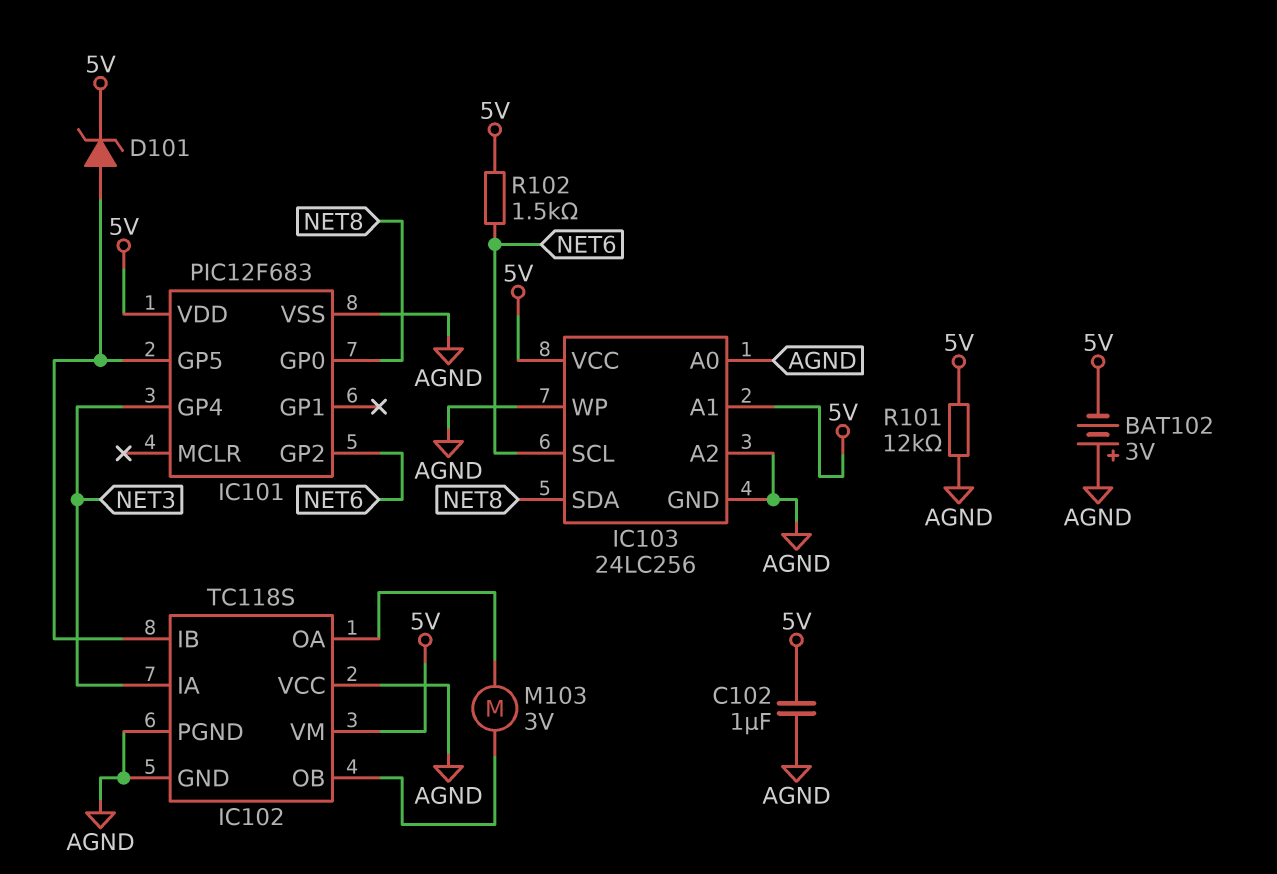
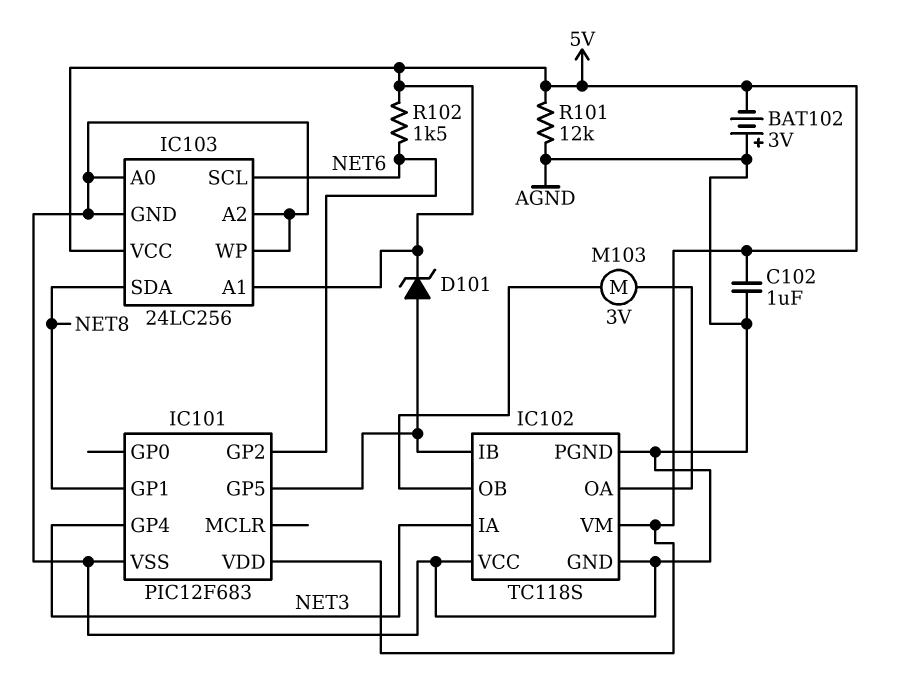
IC101 pin GP0: NET8 -> none
IC101 pin GP1: none -> NET8

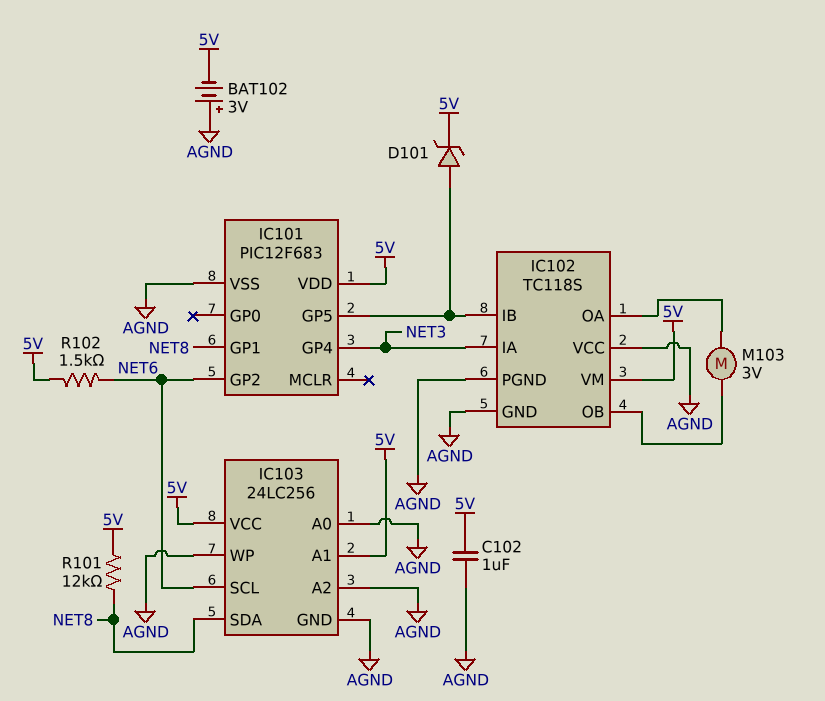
R101: 12k (5V, AGND) -> 12k (5V, NET8)

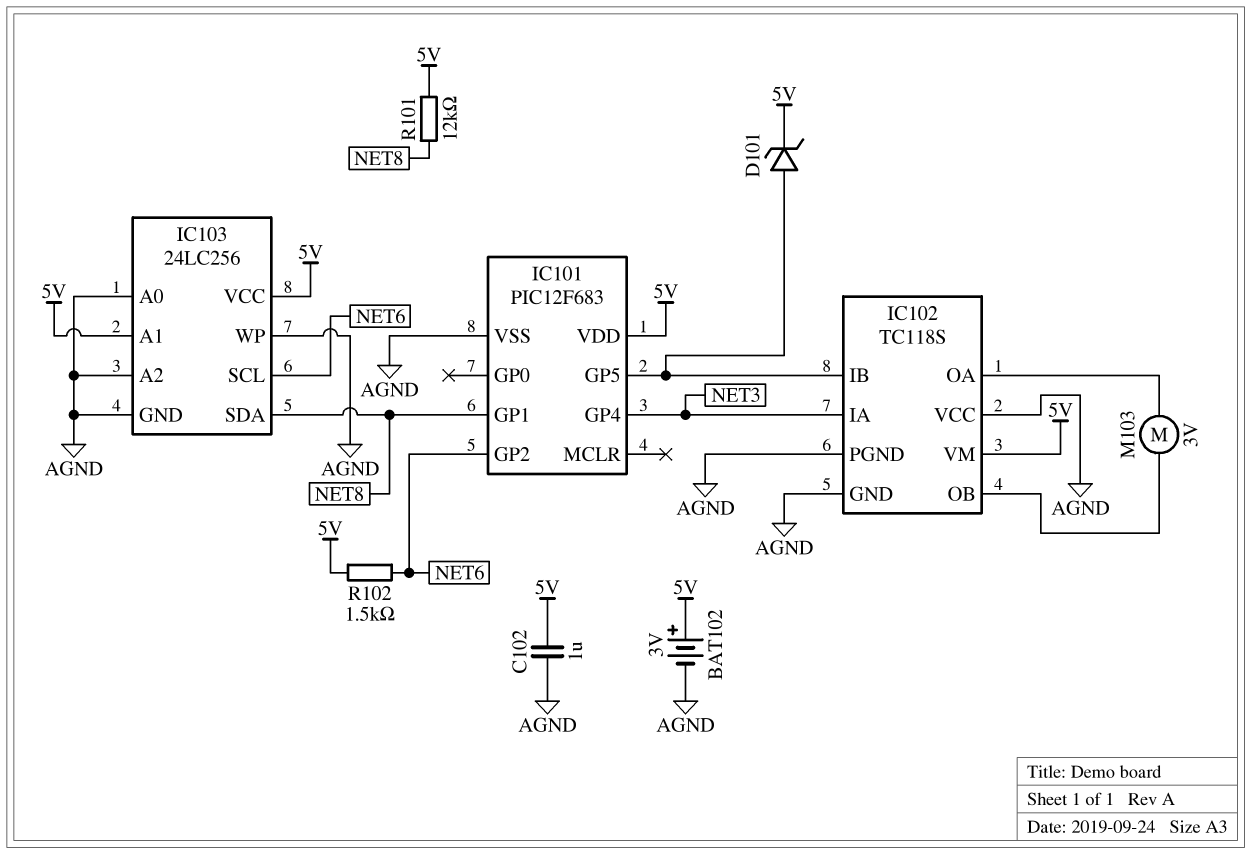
BAT102: 3V (plus AGND, minus 5V) -> 3V (plus 5V, minus AGND)

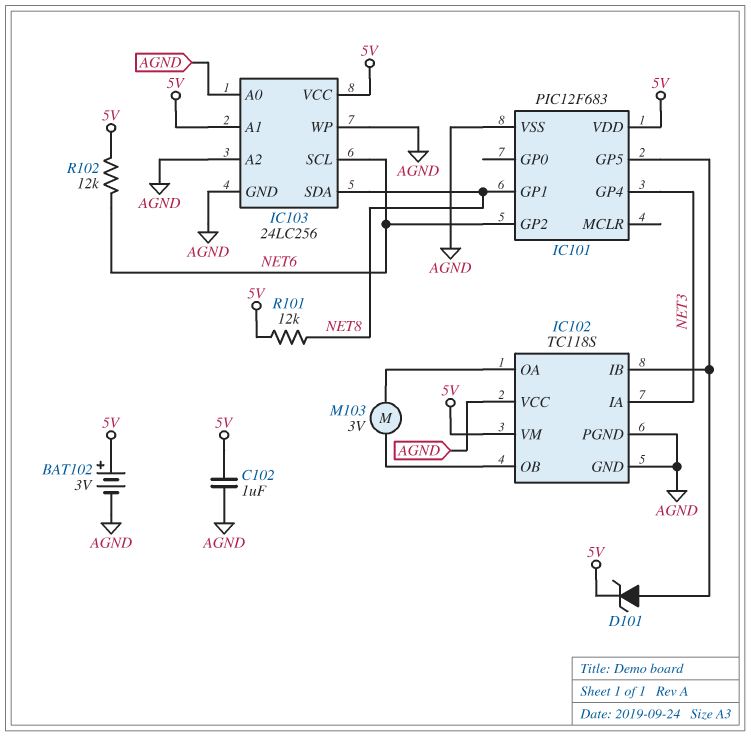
R102: 1.5k (5V, NET6) -> 12k (5V, NET6)

